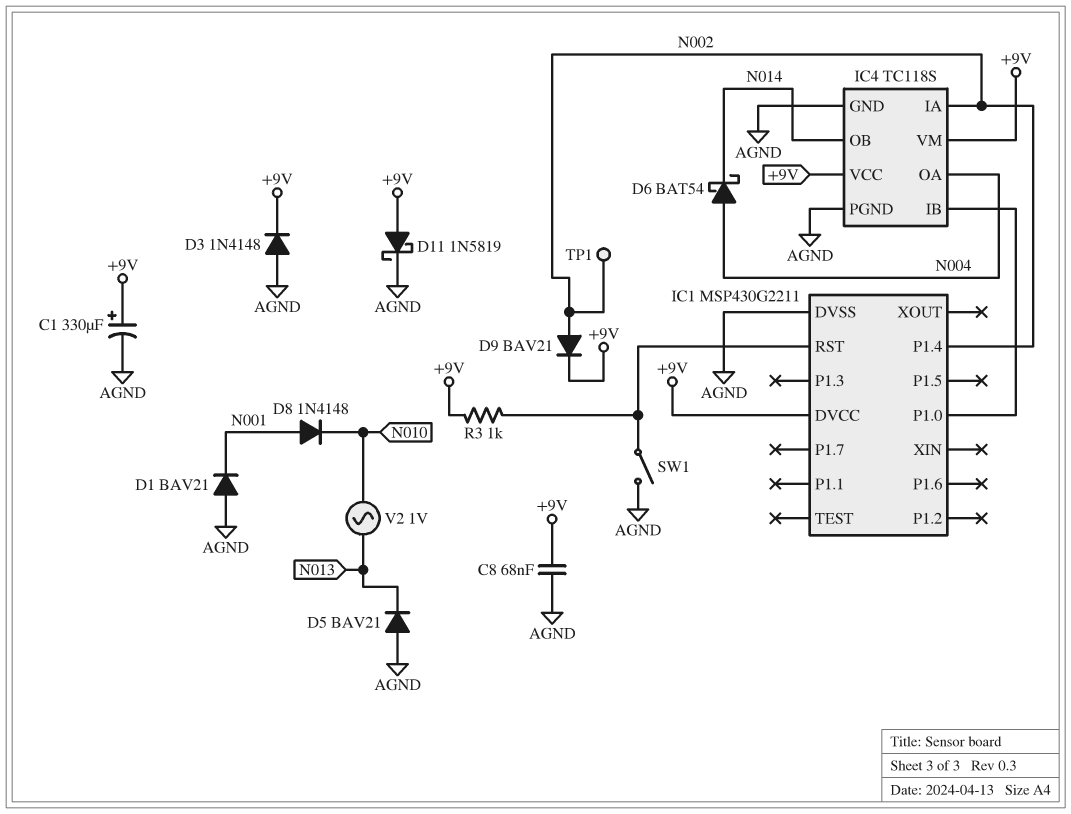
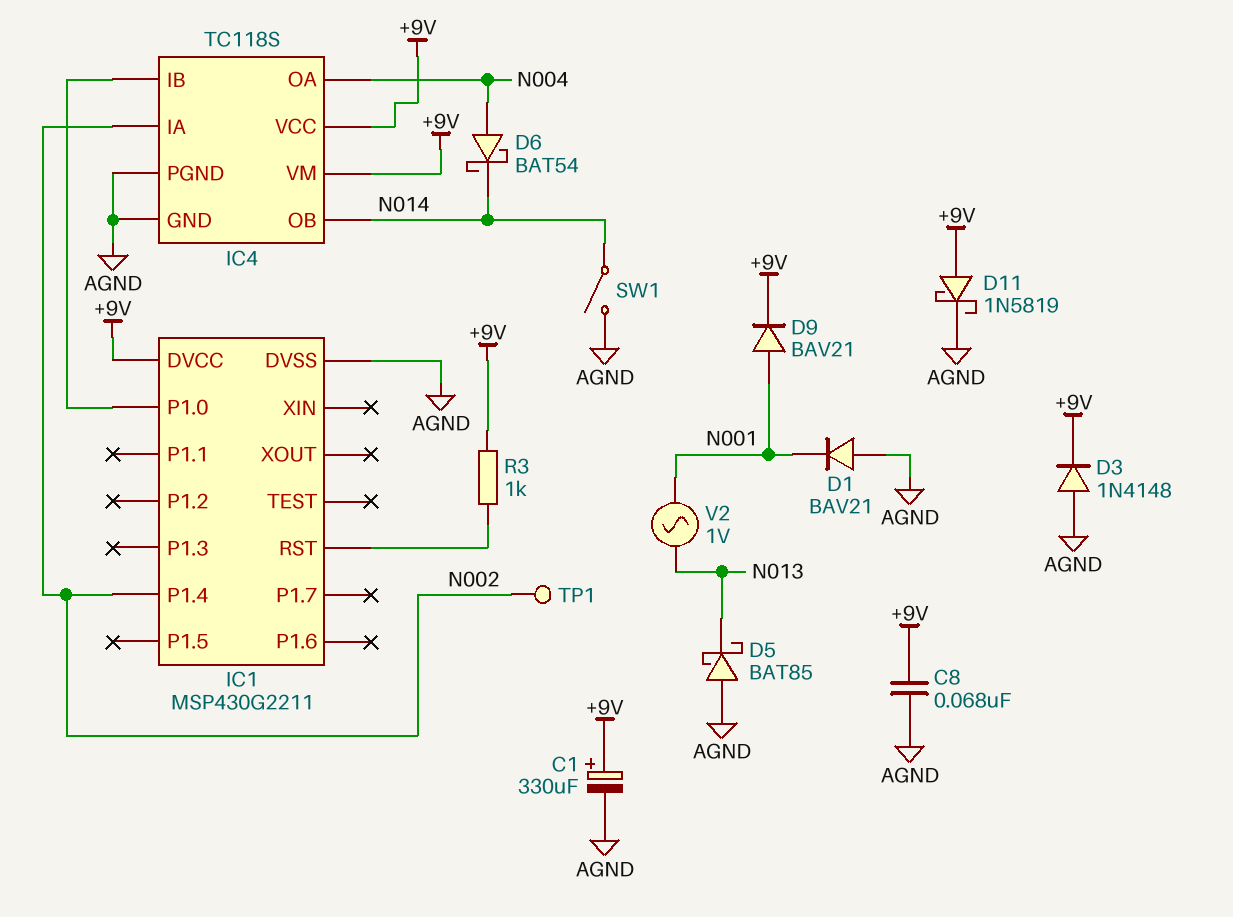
D5: diode BAV21 (A AGND, K N013) -> schottky BAT85 (A AGND, K N013)
D8: diode 1N4148 (A N001, K N010) -> none
D9: diode BAV21 (A N002, K +9V) -> diode BAV21 (A N001, K +9V)
SW1: switch (AGND, IC1/RST) -> switch (AGND, N014)
V2: AC 1V (N010, N013) -> AC 1V (N001, N013)

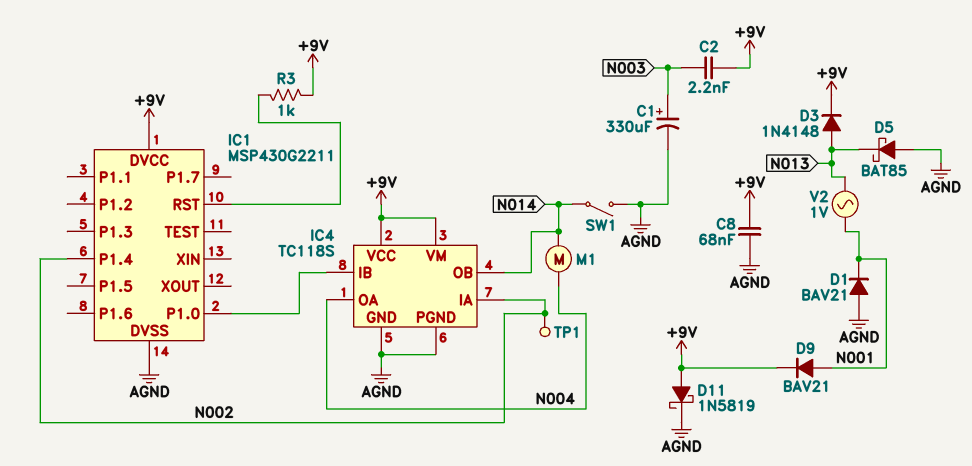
C1: 330uF (plus +9V, minus AGND) -> 330uF (plus N003, minus AGND)
C2: none -> 2.2nF (+9V, N003)
D3: diode 1N4148 (A AGND, K +9V) -> diode 1N4148 (A N013, K +9V)
D6: schottky BAT54 (A N004, K N014) -> none
M1: none -> motor (N004, N014)

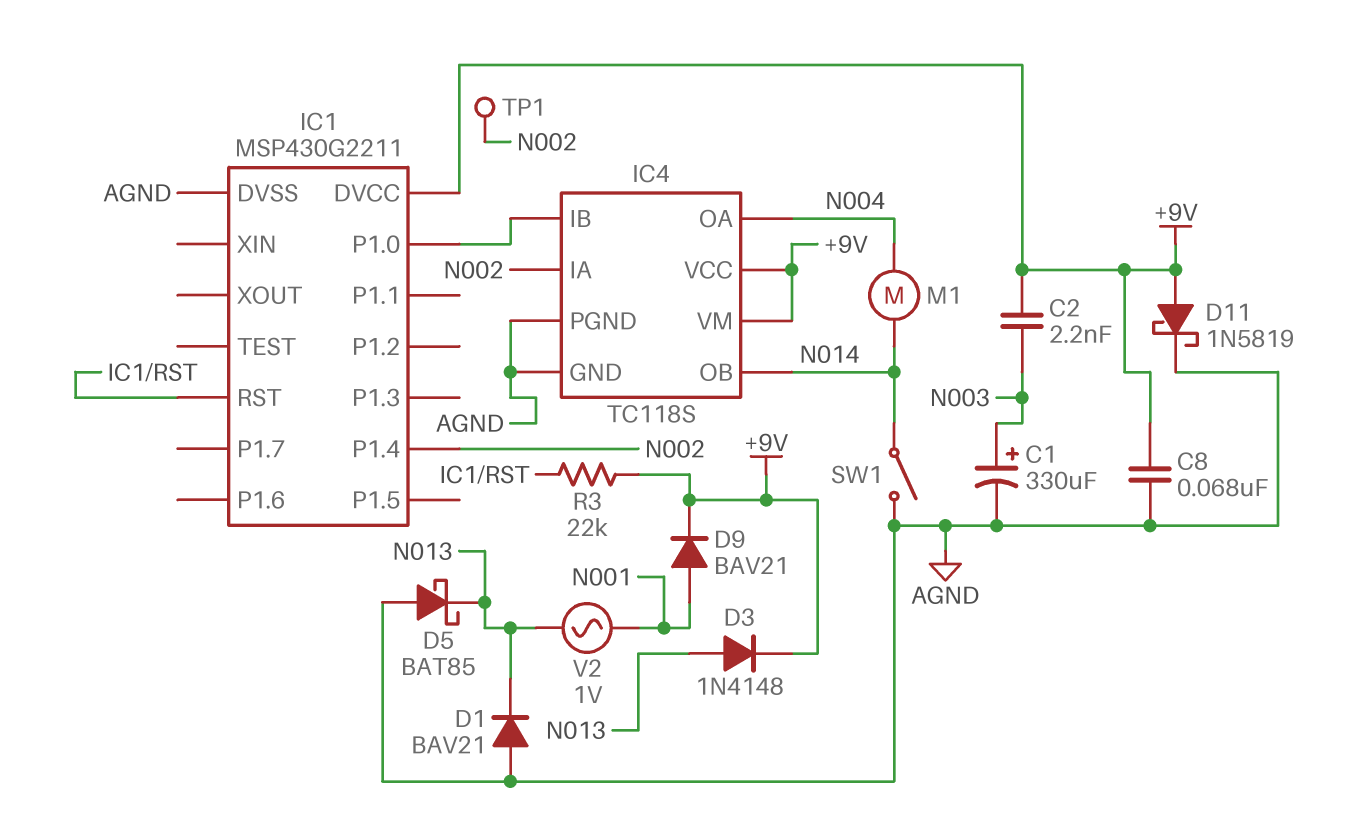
D1: diode BAV21 (A AGND, K N001) -> diode BAV21 (A AGND, K N013)
R3: 1k (+9V, IC1/RST) -> 22k (+9V, IC1/RST)

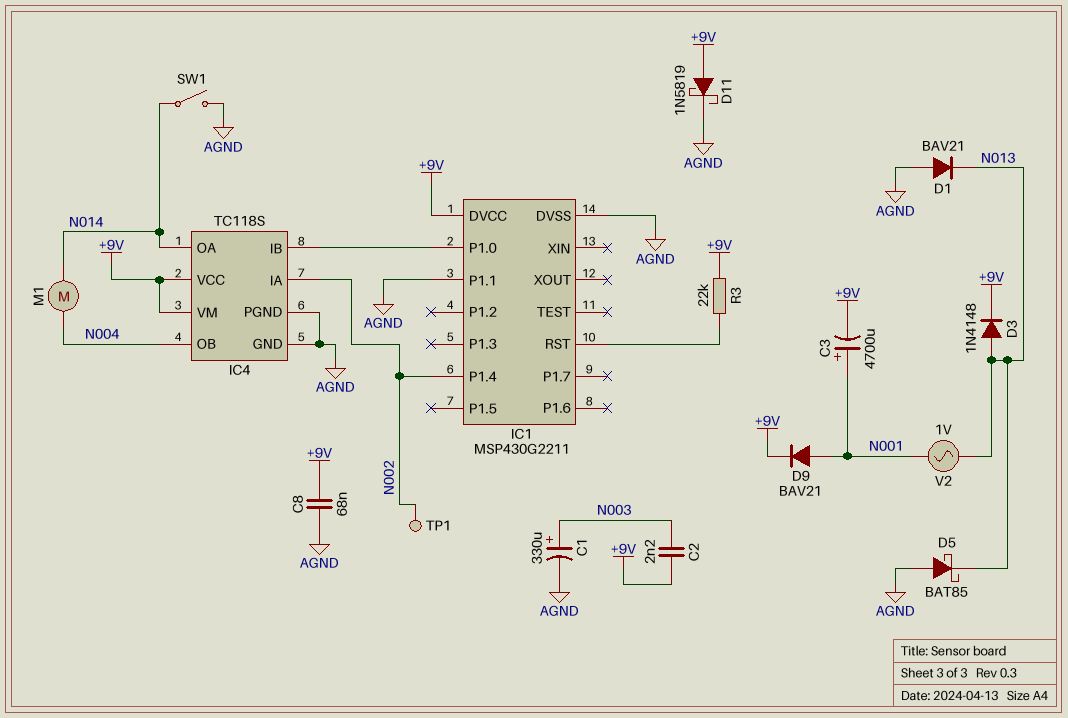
C3: none -> 4700uF (plus N001, minus +9V)
IC1 pin P1.1: none -> AGND
IC4 pin OA: N004 -> N014
IC4 pin OB: N014 -> N004

